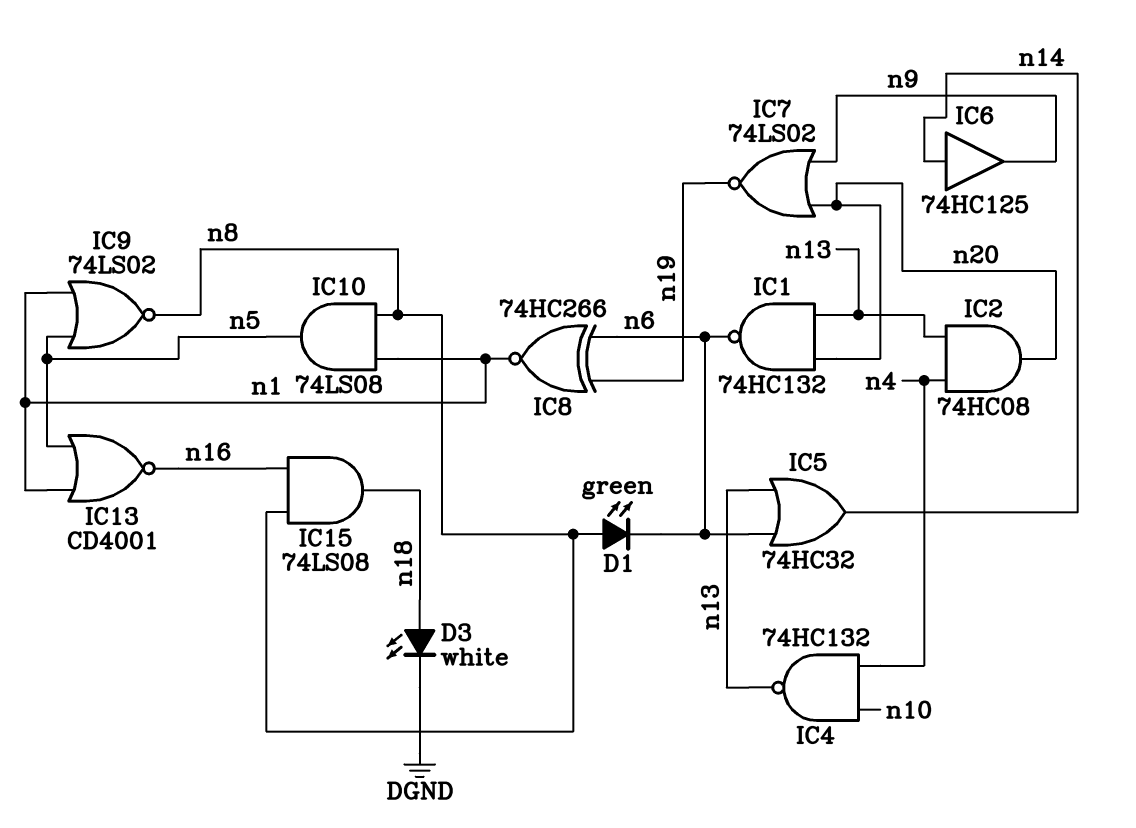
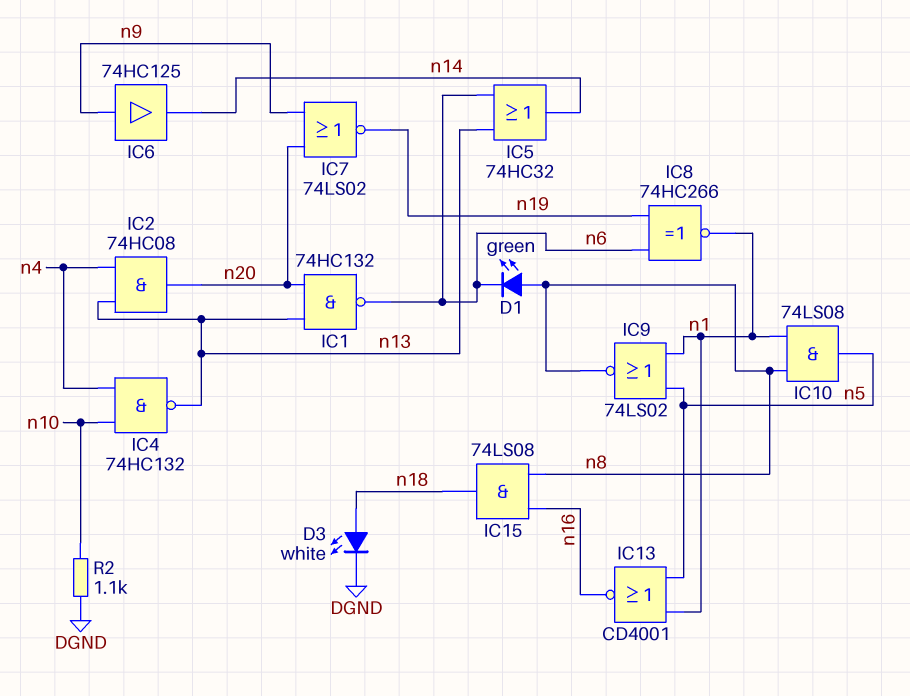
IC6: buffer 74HC125 (in n14, out n9) -> buffer 74HC125 (in n9, out n14)
R2: none -> 1.1k (DGND, n10)

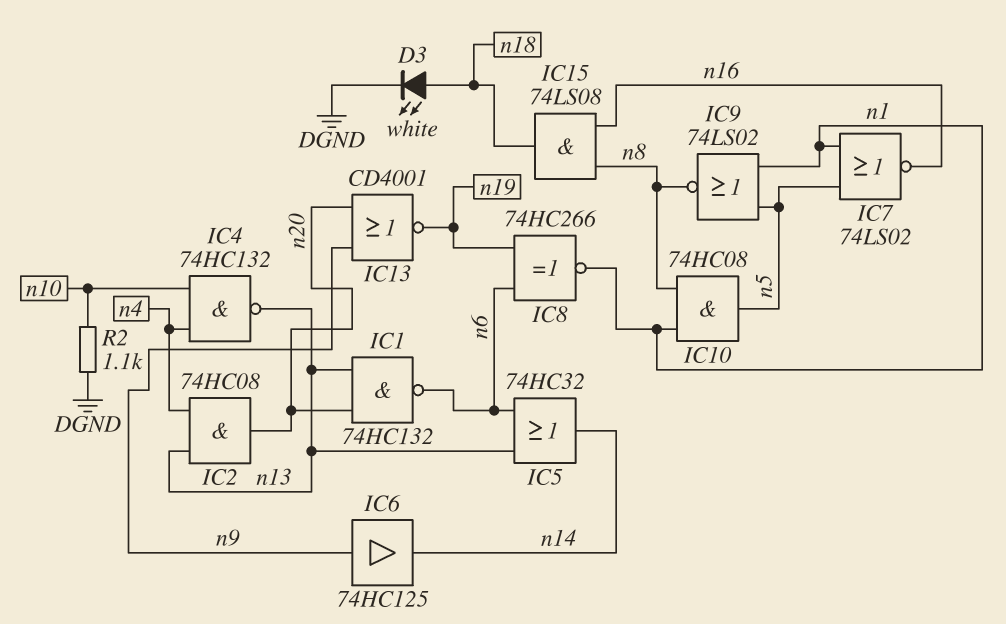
D1: LED green (A n8, K n6) -> none
IC7: NOR 74LS02 (in n9, in n20, out n19) -> NOR 74LS02 (in n1, in n5, out n16)
IC10: AND 74LS08 (in n1, in n8, out n5) -> AND 74HC08 (in n1, in n8, out n5)
IC13: NOR CD4001 (in n1, in n5, out n16) -> NOR CD4001 (in n9, in n20, out n19)

